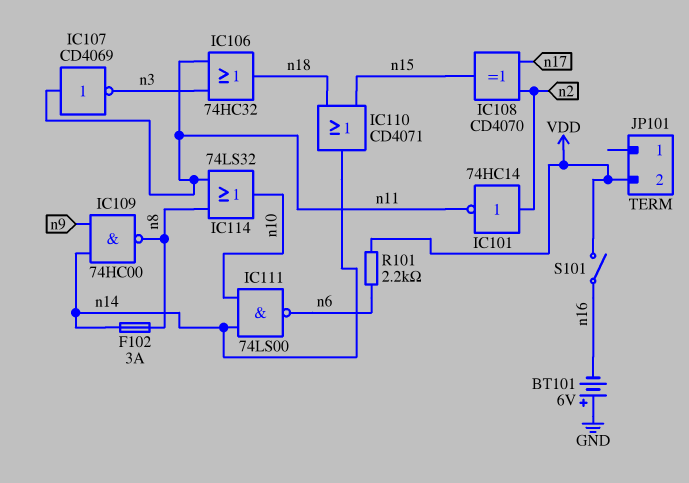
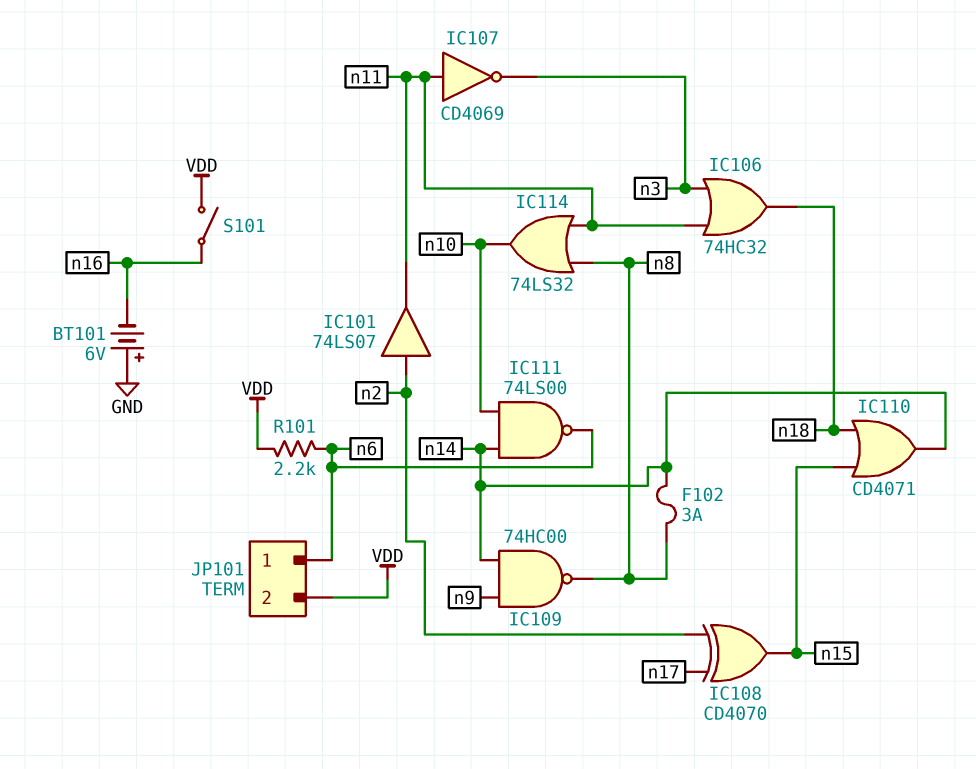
IC101: NOT 74HC14 (in n2, out n11) -> buffer 74LS07 (in n2, out n11)
JP101 pin 1: none -> n6

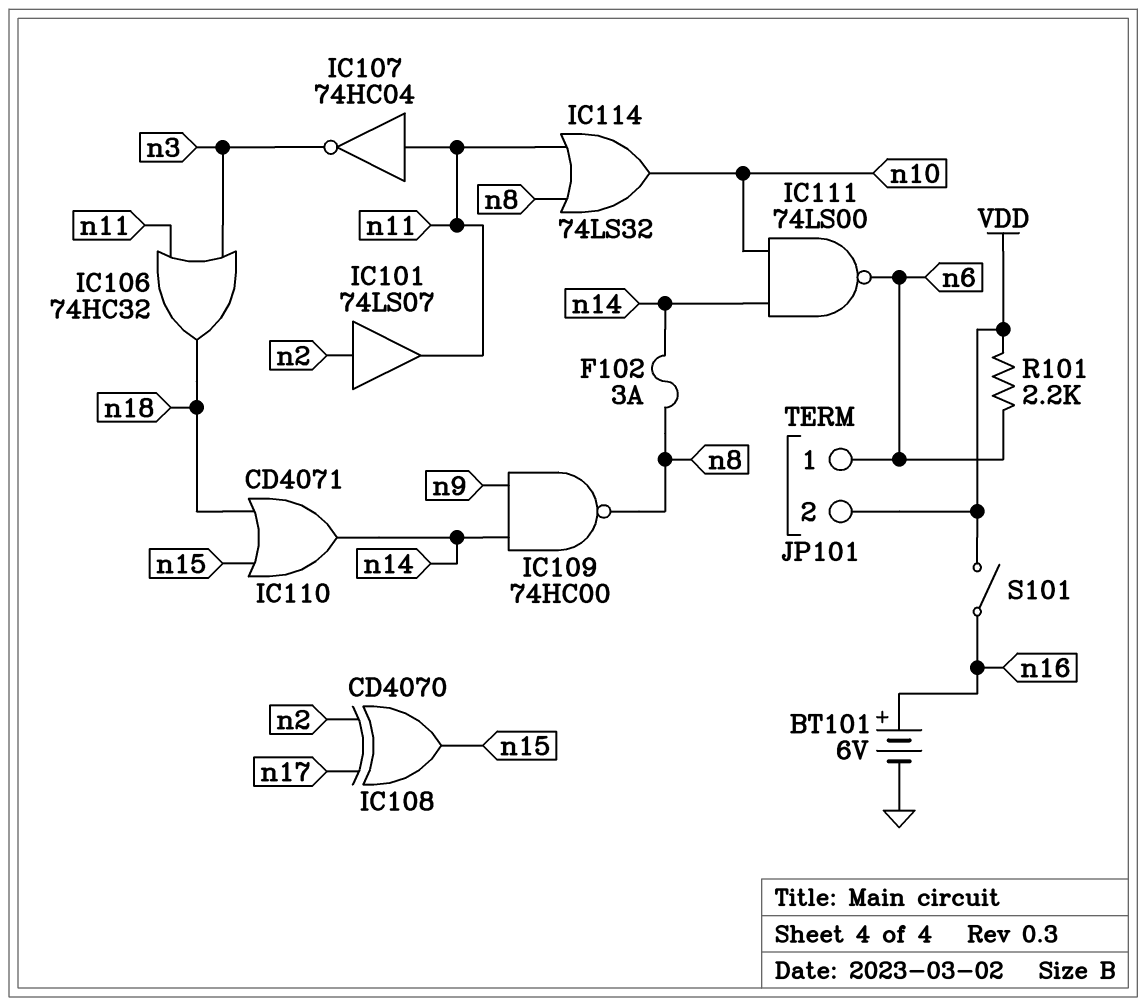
BT101: 6V (plus GND, minus n16) -> 6V (plus n16, minus GND)
IC107: NOT CD4069 (in n11, out n3) -> NOT 74HC04 (in n11, out n3)

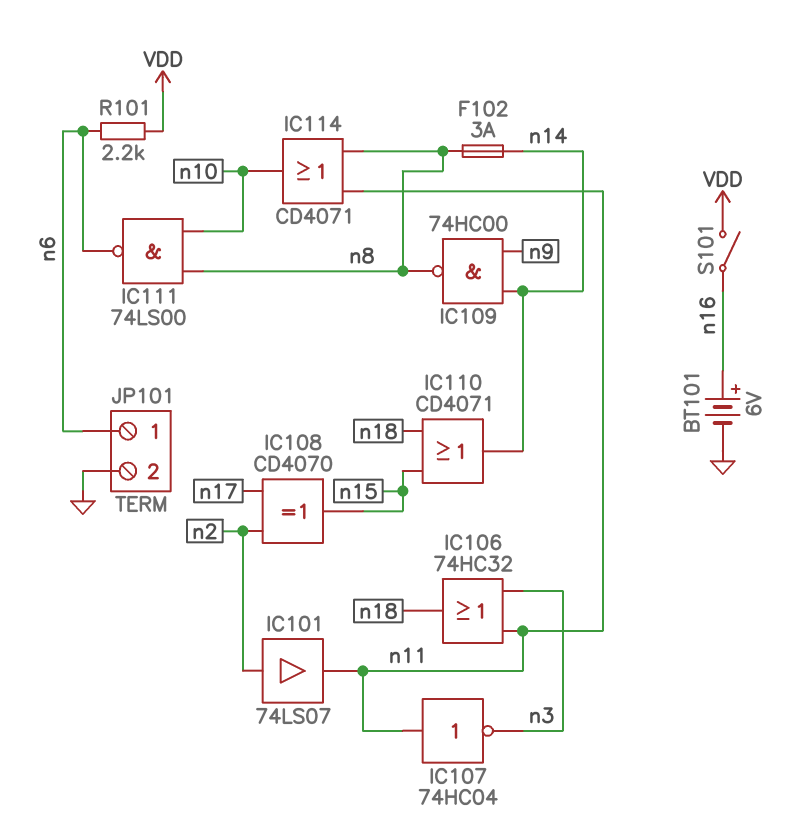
IC111: NAND 74LS00 (in n10, in n14, out n6) -> NAND 74LS00 (in n8, in n10, out n6)
IC114: OR 74LS32 (in n8, in n11, out n10) -> OR CD4071 (in n8, in n11, out n10)
JP101 pin 2: VDD -> GND

